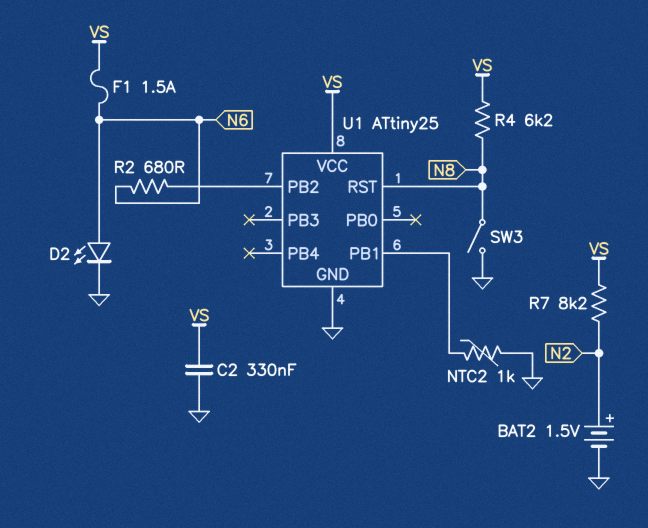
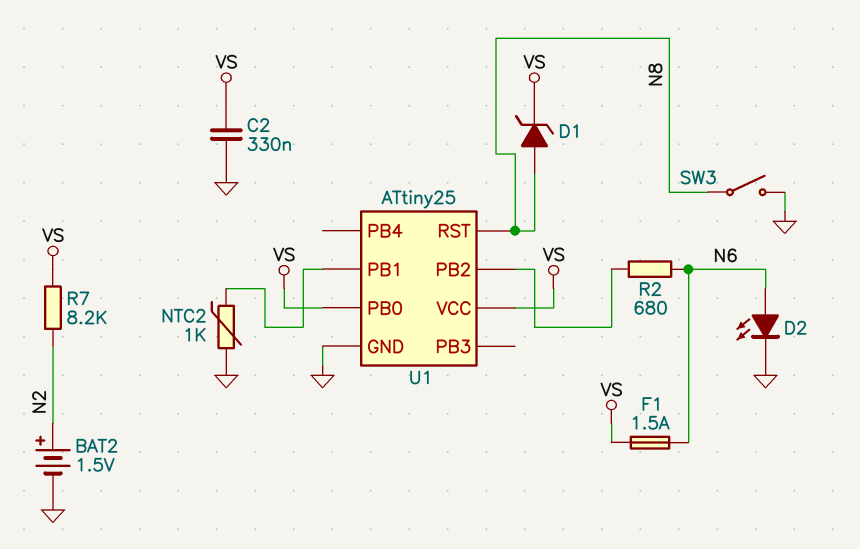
D1: none -> zener (A N8, K VS)
R4: 6.2k (N8, VS) -> none
U1 pin PB0: none -> VS

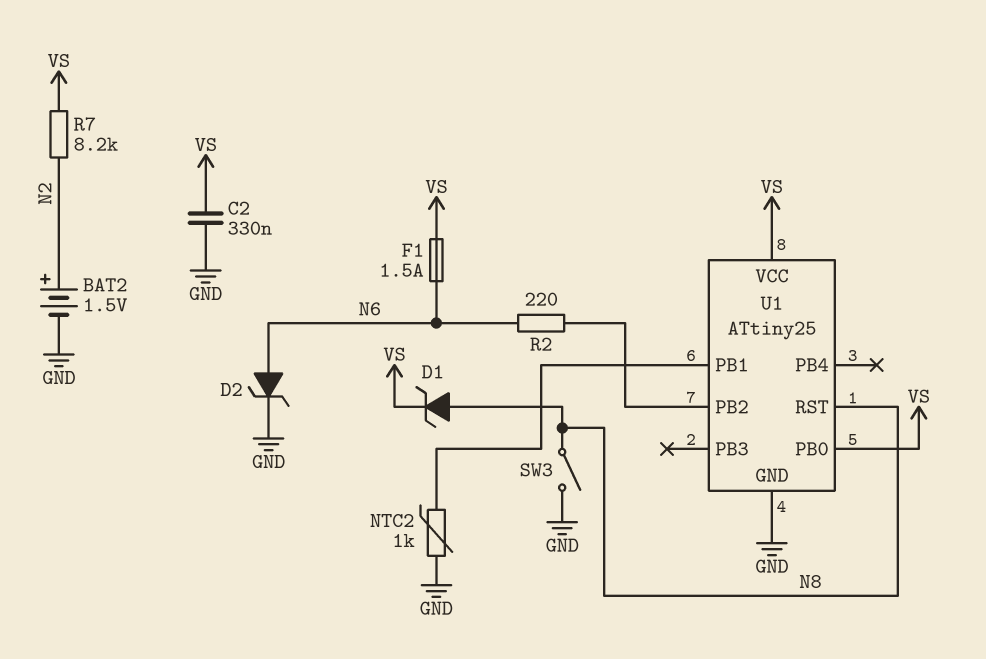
D2: LED (A N6, K GND) -> zener (A N6, K GND)
R2: 680 (N6, U1/PB2) -> 220 (N6, U1/PB2)

